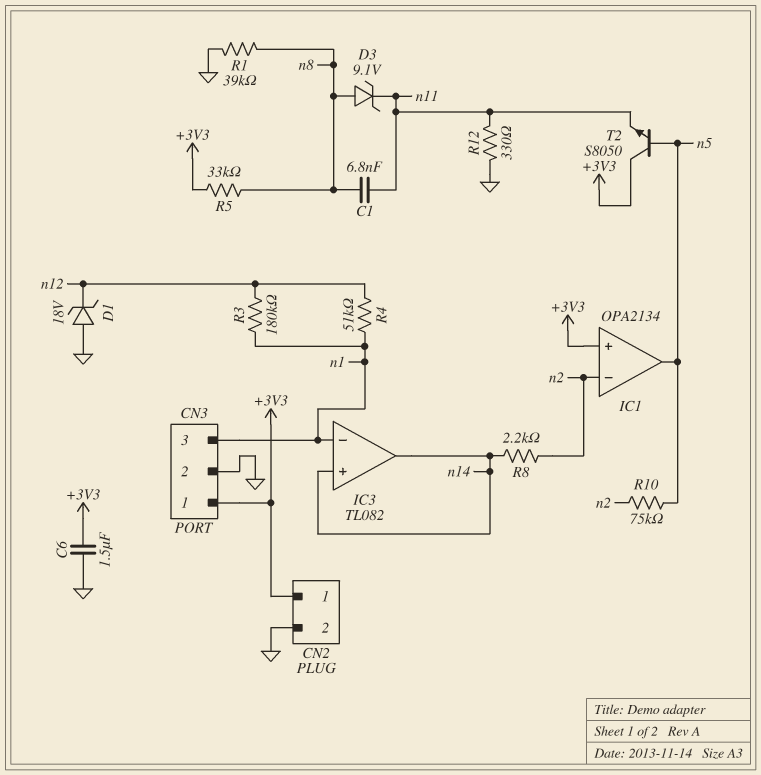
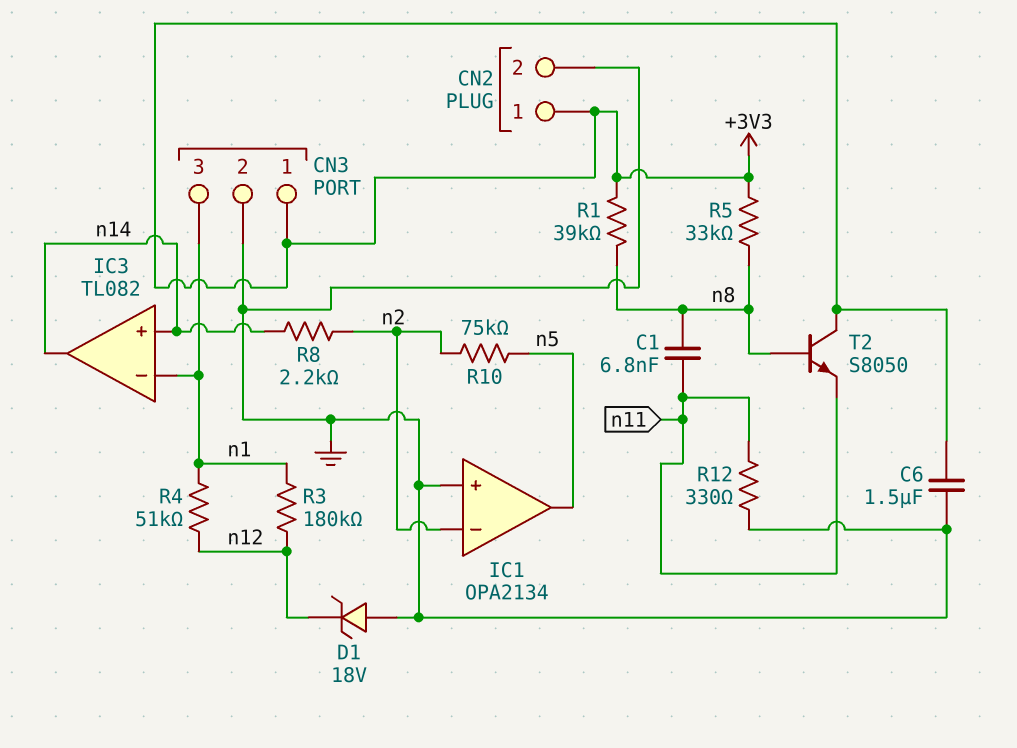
D3: zener 9.1V (A n8, K n11) -> none
IC1 pin in+: +3V3 -> GND
R1: 39k (GND, n8) -> 39k (+3V3, n8)
T2: NPN S8050 (B n5, C +3V3, E n11) -> NPN S8050 (B n8, C +3V3, E n11)

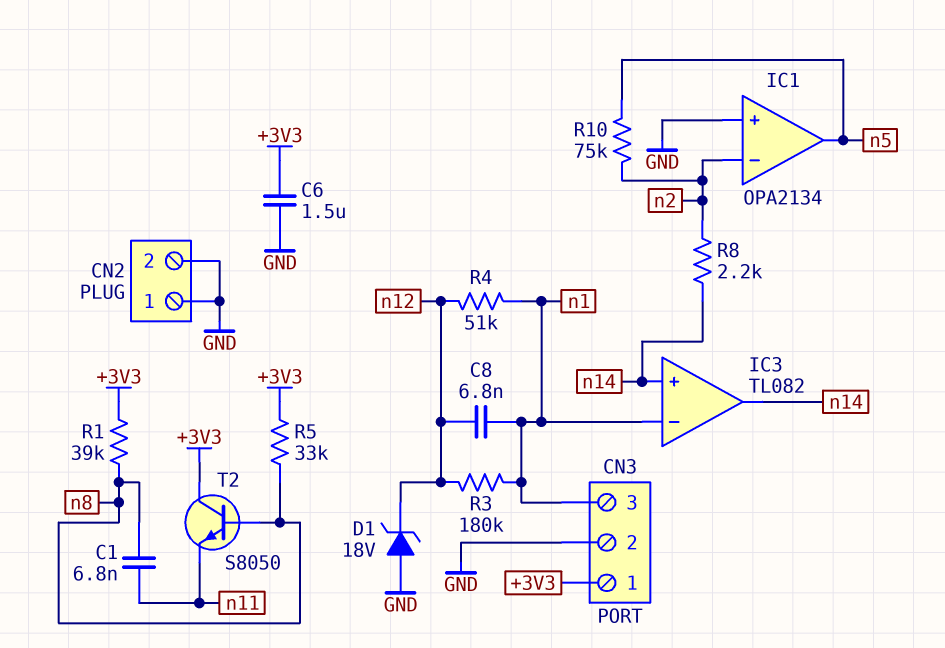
C8: none -> 6.8nF (n1, n12)
CN2 pin 1: +3V3 -> GND
R12: 330 (GND, n11) -> none

